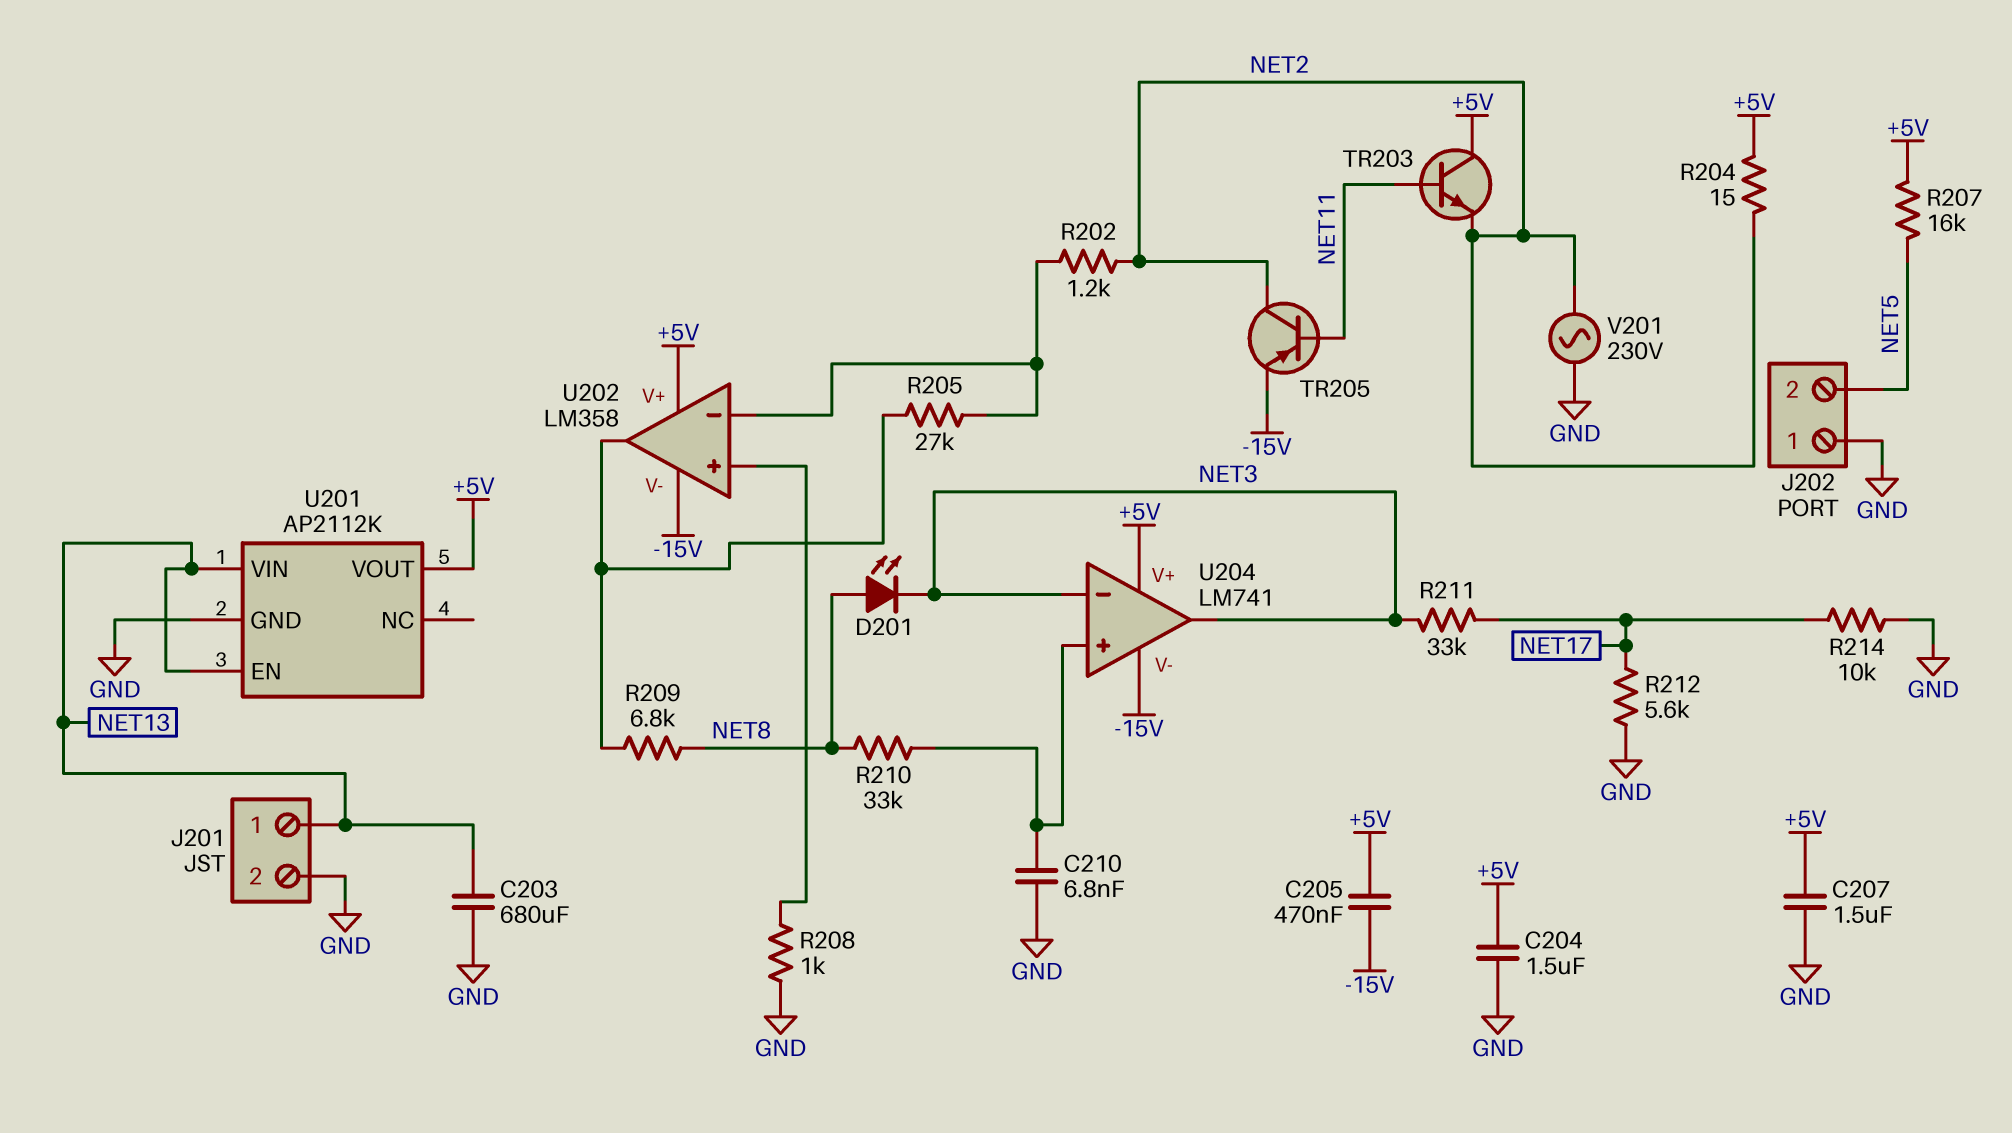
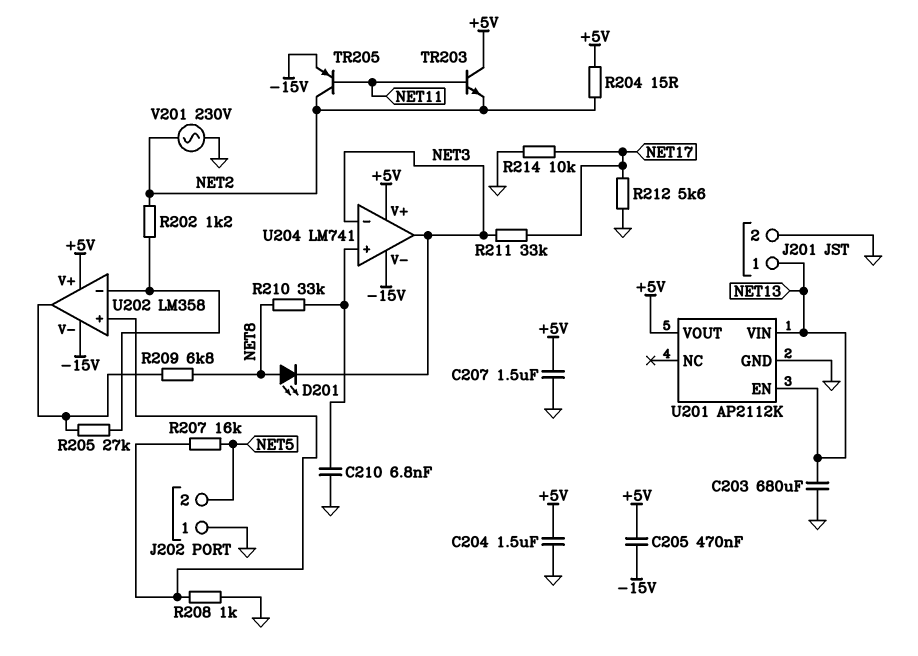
R207: 16k (+5V, NET5) -> 16k (NET5, U202/in+)

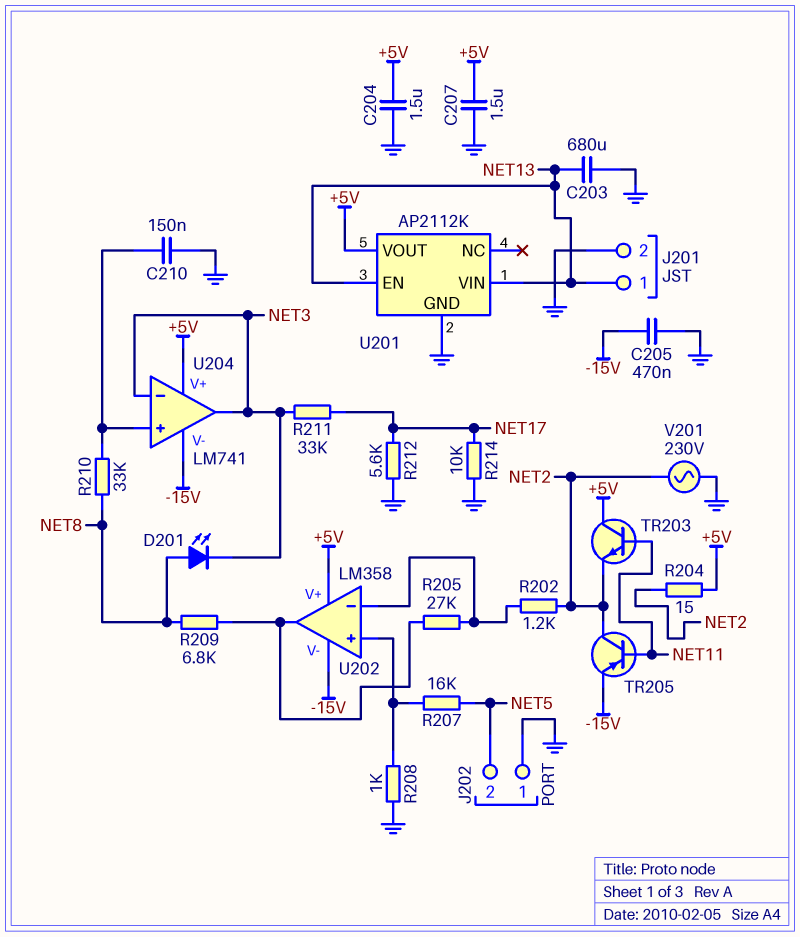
C205: 470nF (+5V, -15V) -> 470nF (-15V, GND)
C210: 6.8nF (GND, U204/in+) -> 150nF (GND, U204/in+)

